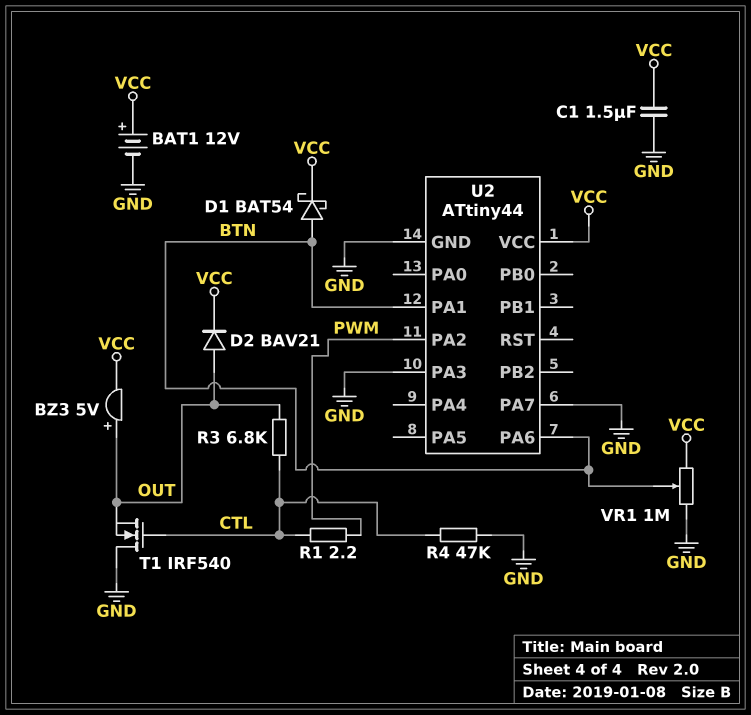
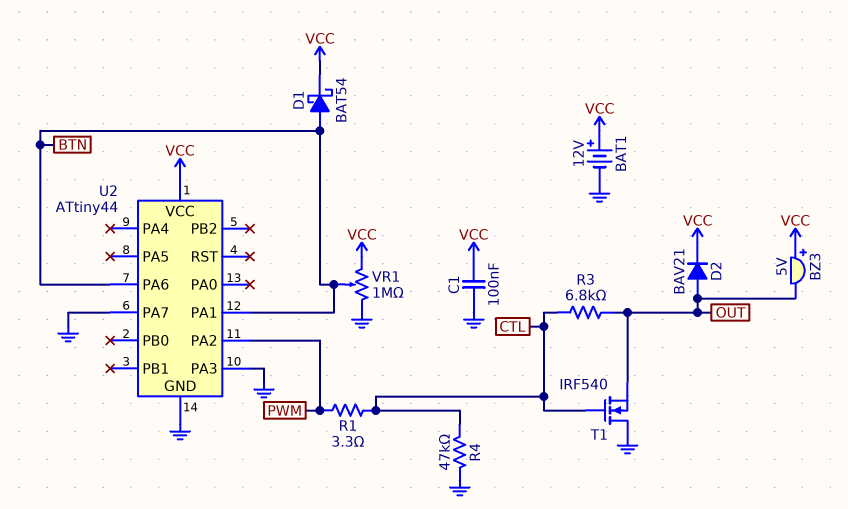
BZ3: buzzer 5V (plus OUT, minus VCC) -> buzzer 5V (plus VCC, minus OUT)
C1: 1.5uF (GND, VCC) -> 100nF (GND, VCC)
R1: 2.2 (CTL, PWM) -> 3.3 (CTL, PWM)

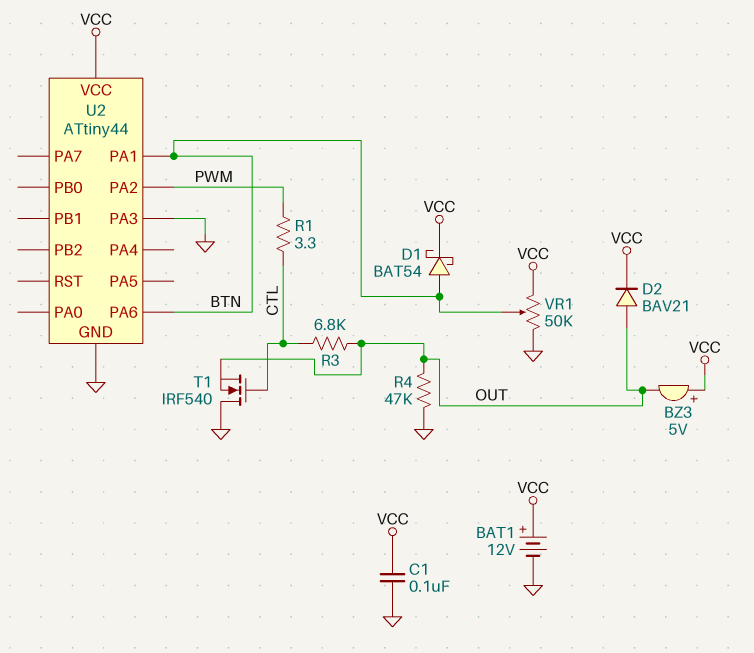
R4: 47k (CTL, GND) -> 47k (GND, OUT)
U2 pin PA7: GND -> none
VR1: 1M (GND, VCC, wiper BTN) -> 50k (GND, VCC, wiper BTN)

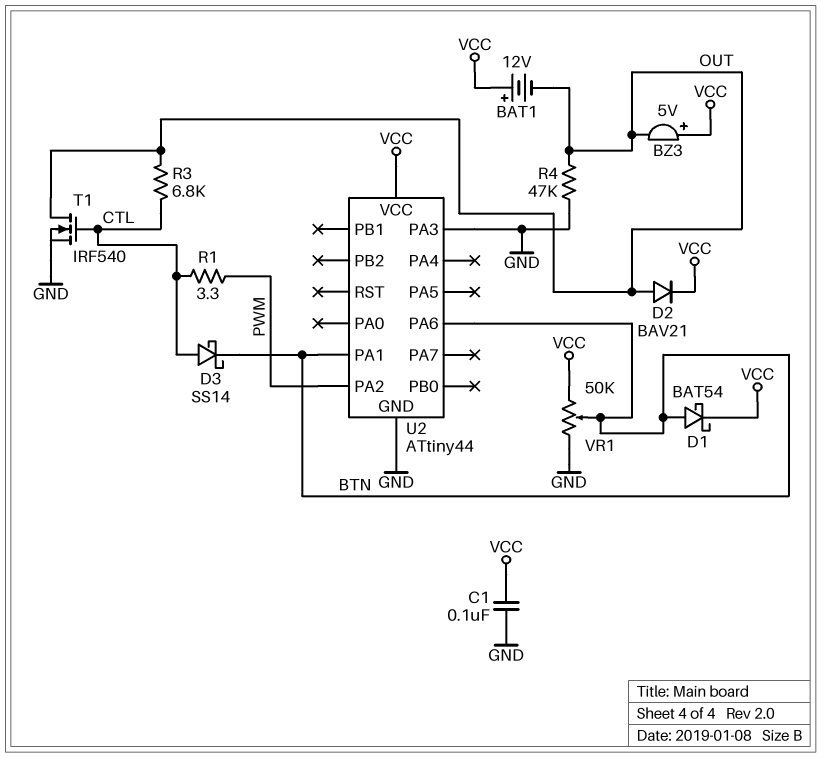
BAT1: 12V (plus VCC, minus GND) -> 12V (plus VCC, minus OUT)
D3: none -> schottky SS14 (A CTL, K BTN)
T1: NMOS IRF540 (G CTL, D GND, S OUT) -> NMOS IRF540 (G CTL, D OUT, S GND)

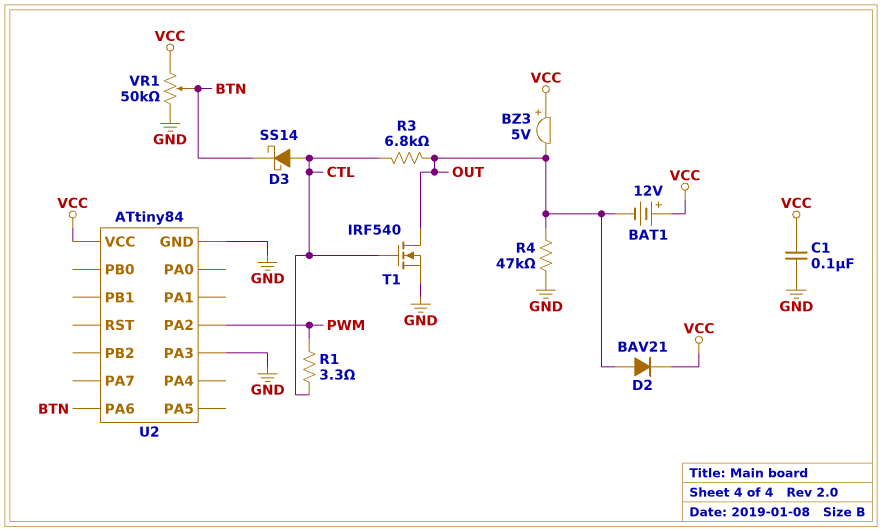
D1: schottky BAT54 (A BTN, K VCC) -> none
U2: ATtiny44 -> ATtiny84
U2 pin PA1: BTN -> none

